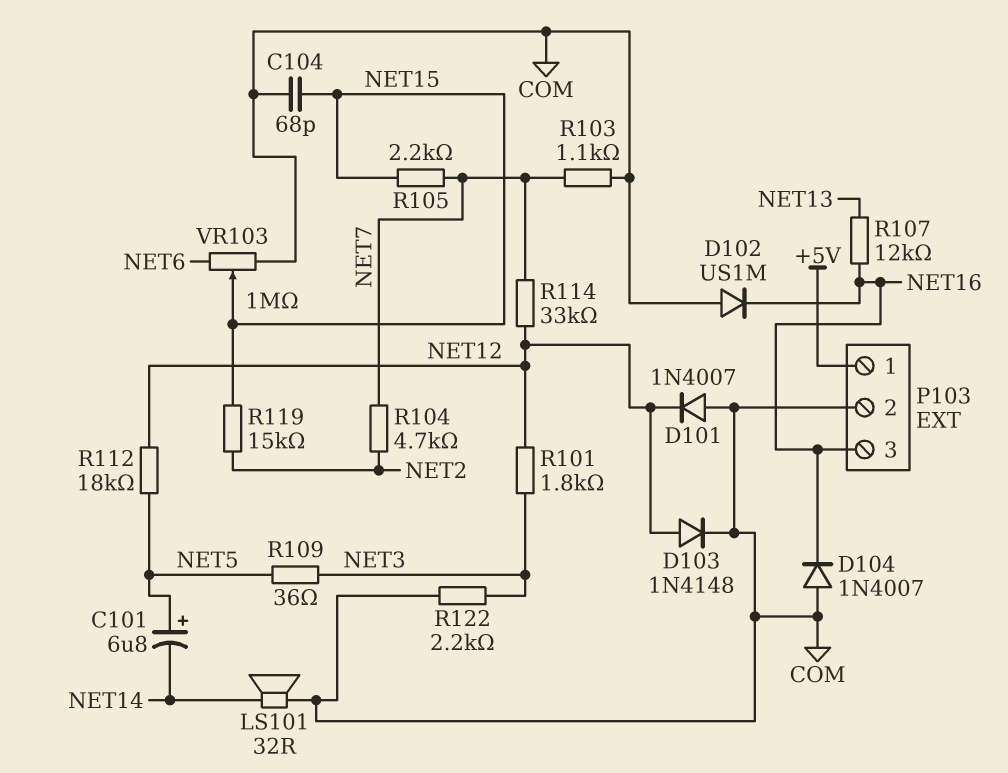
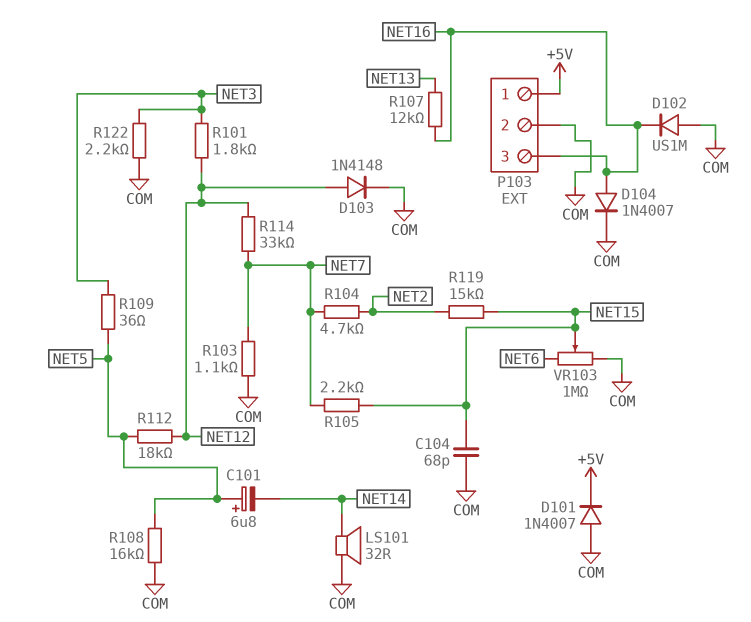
D101: diode 1N4007 (A COM, K NET12) -> diode 1N4007 (A COM, K +5V)
D104: diode 1N4007 (A COM, K NET16) -> diode 1N4007 (A NET16, K COM)
R108: none -> 16k (COM, NET5)

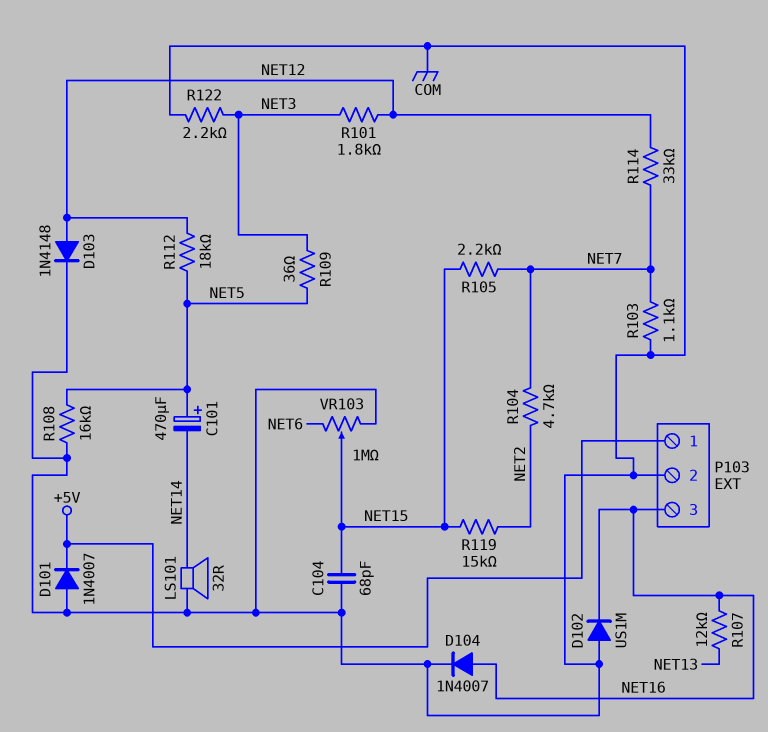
C101: 6.8uF (plus NET5, minus NET14) -> 470uF (plus NET5, minus NET14)

